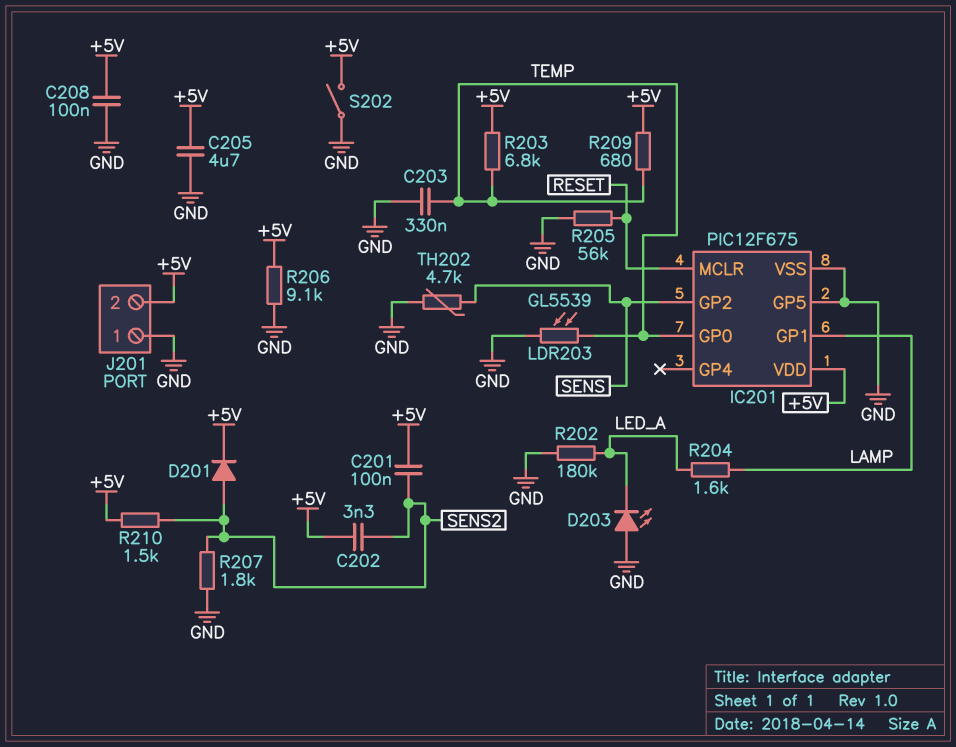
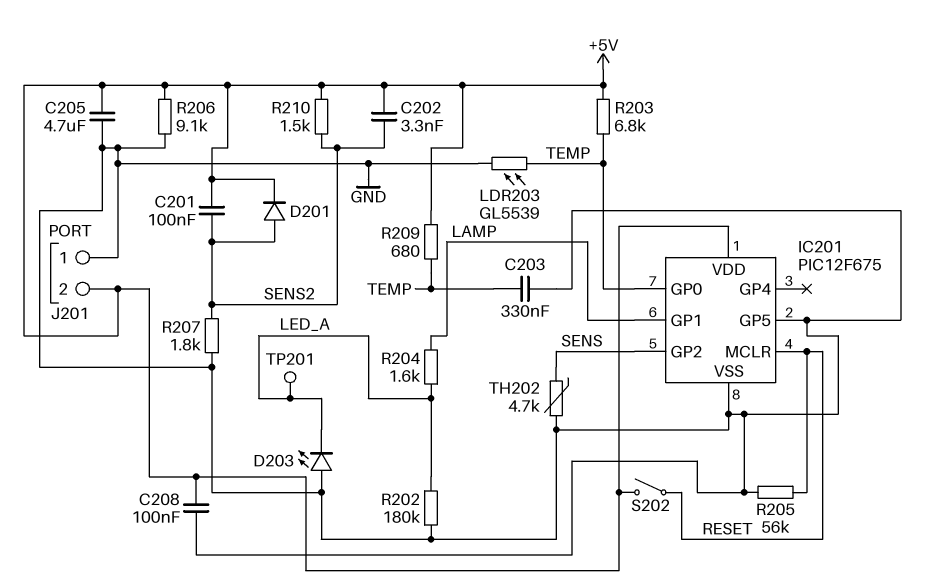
S202: switch (+5V, GND) -> switch (+5V, RESET)
TP201: none -> test point (LED_A)

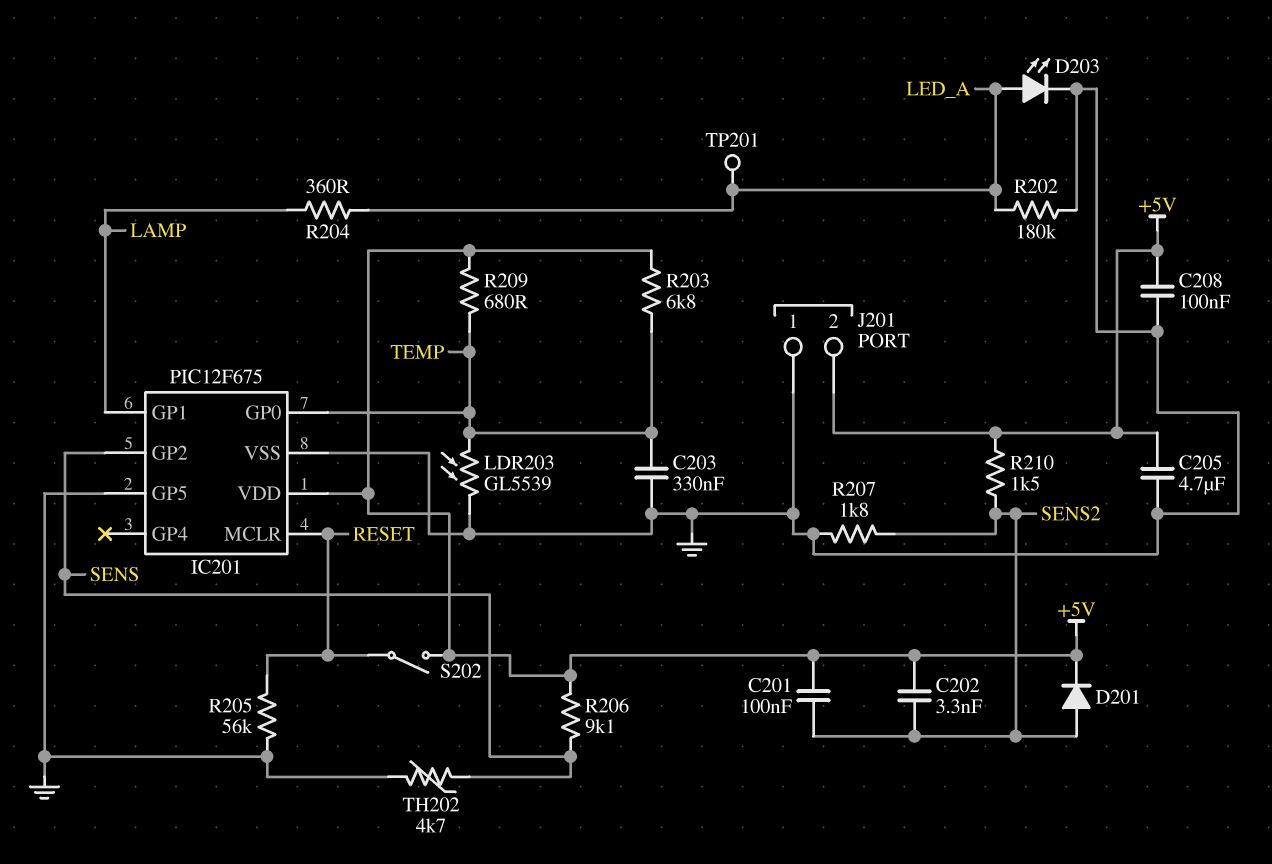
D203: LED (A GND, K LED_A) -> LED (A LED_A, K GND)
R204: 1.6k (LAMP, LED_A) -> 360 (LAMP, LED_A)
R206: 9.1k (+5V, GND) -> 9.1k (+5V, SENS)

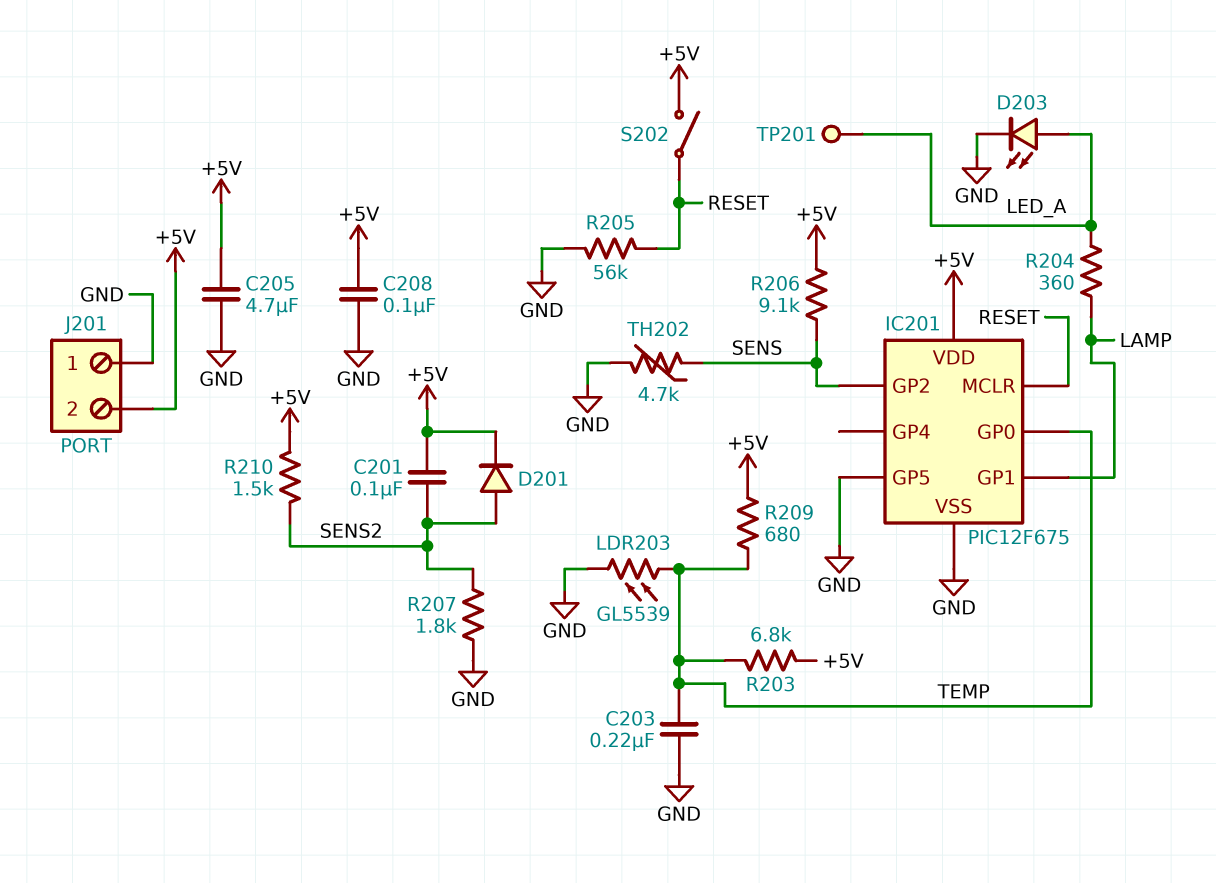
C202: 3.3nF (+5V, SENS2) -> none
C203: 330nF (GND, TEMP) -> 220nF (GND, TEMP)
R202: 180k (GND, LED_A) -> none

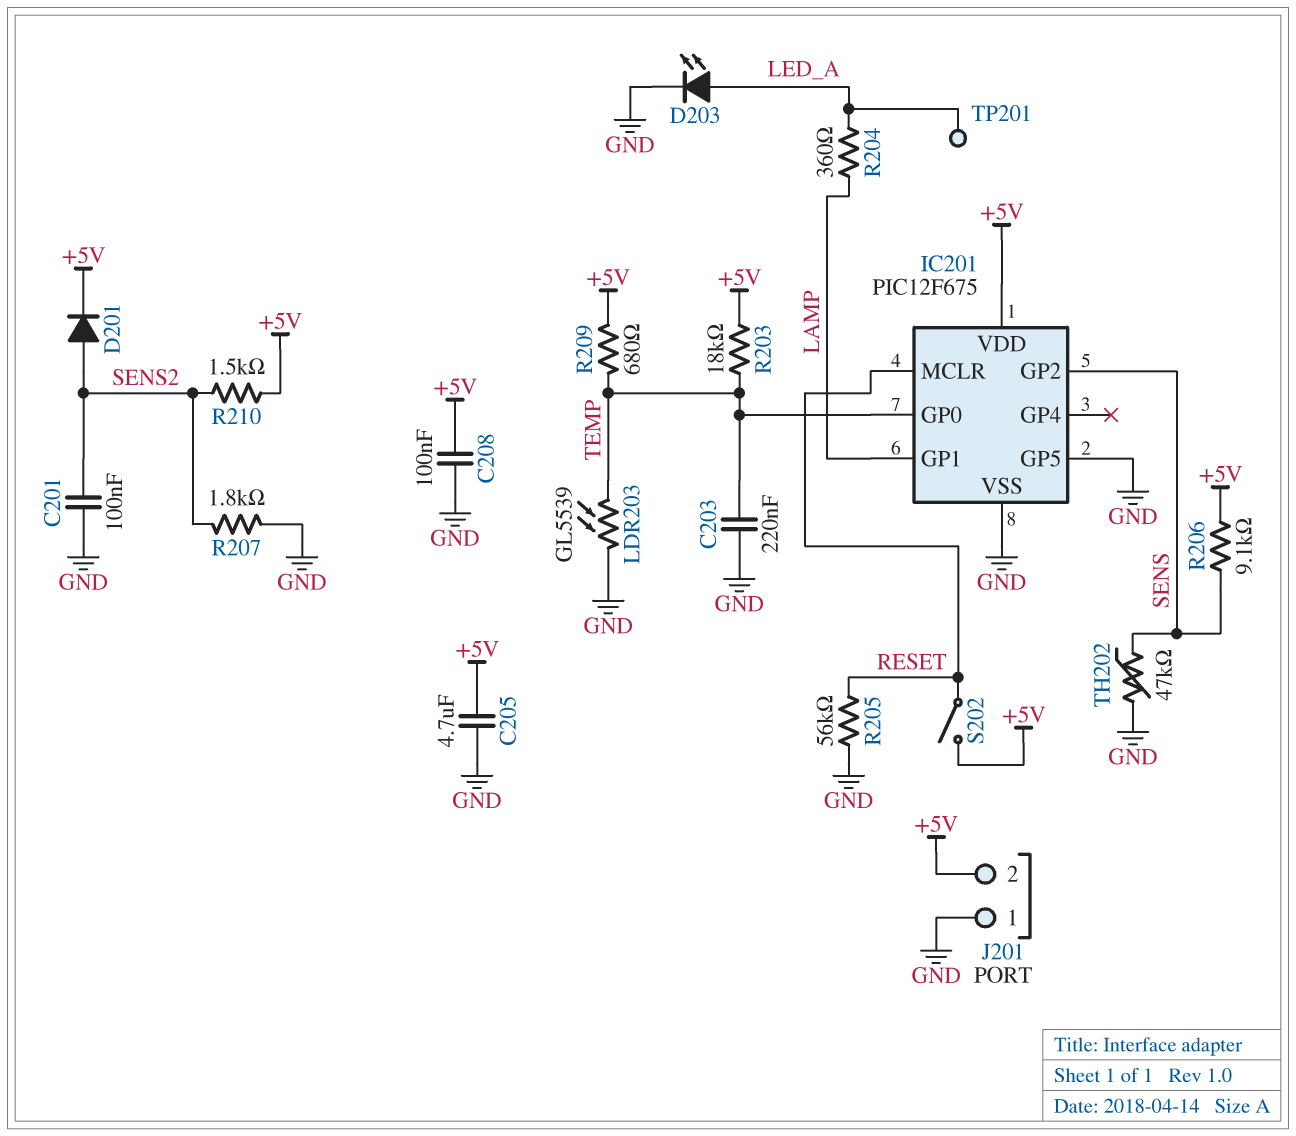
C201: 100nF (+5V, SENS2) -> 100nF (GND, SENS2)
R203: 6.8k (+5V, TEMP) -> 18k (+5V, TEMP)
TH202: 4.7k (GND, SENS) -> 47k (GND, SENS)

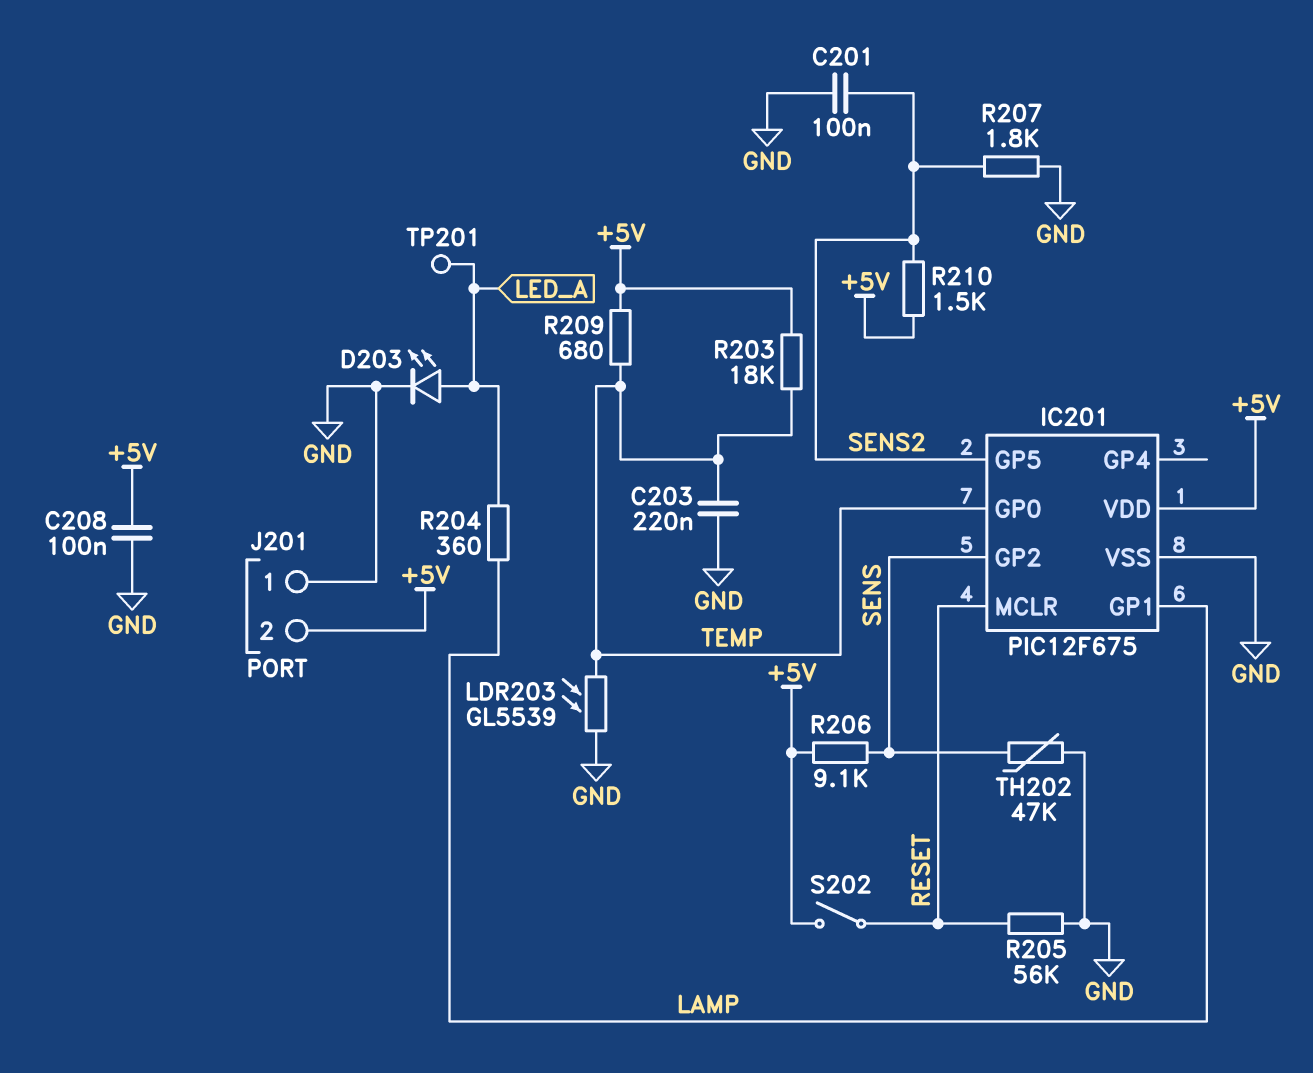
C205: 4.7uF (+5V, GND) -> none
D201: diode (A SENS2, K +5V) -> none
IC201 pin GP5: GND -> SENS2

